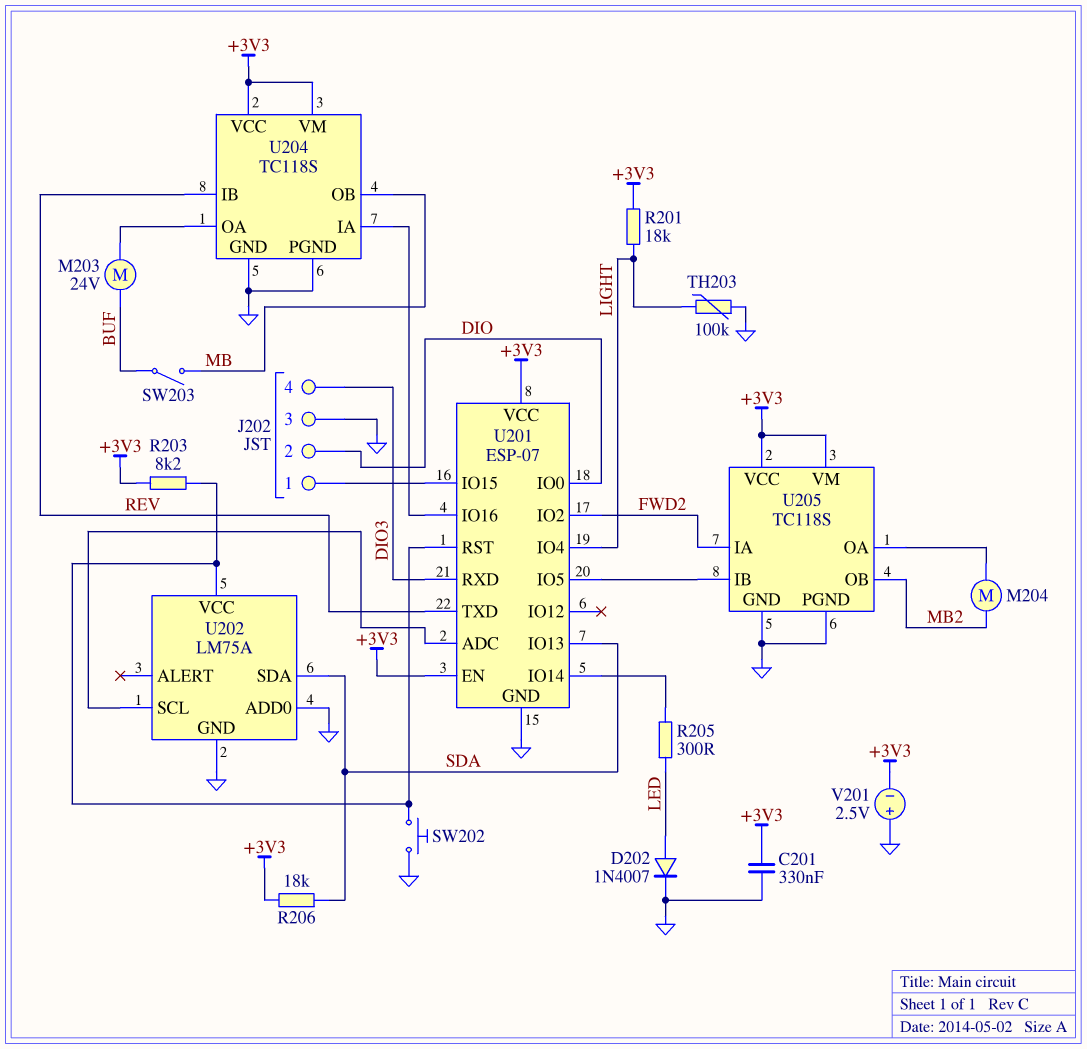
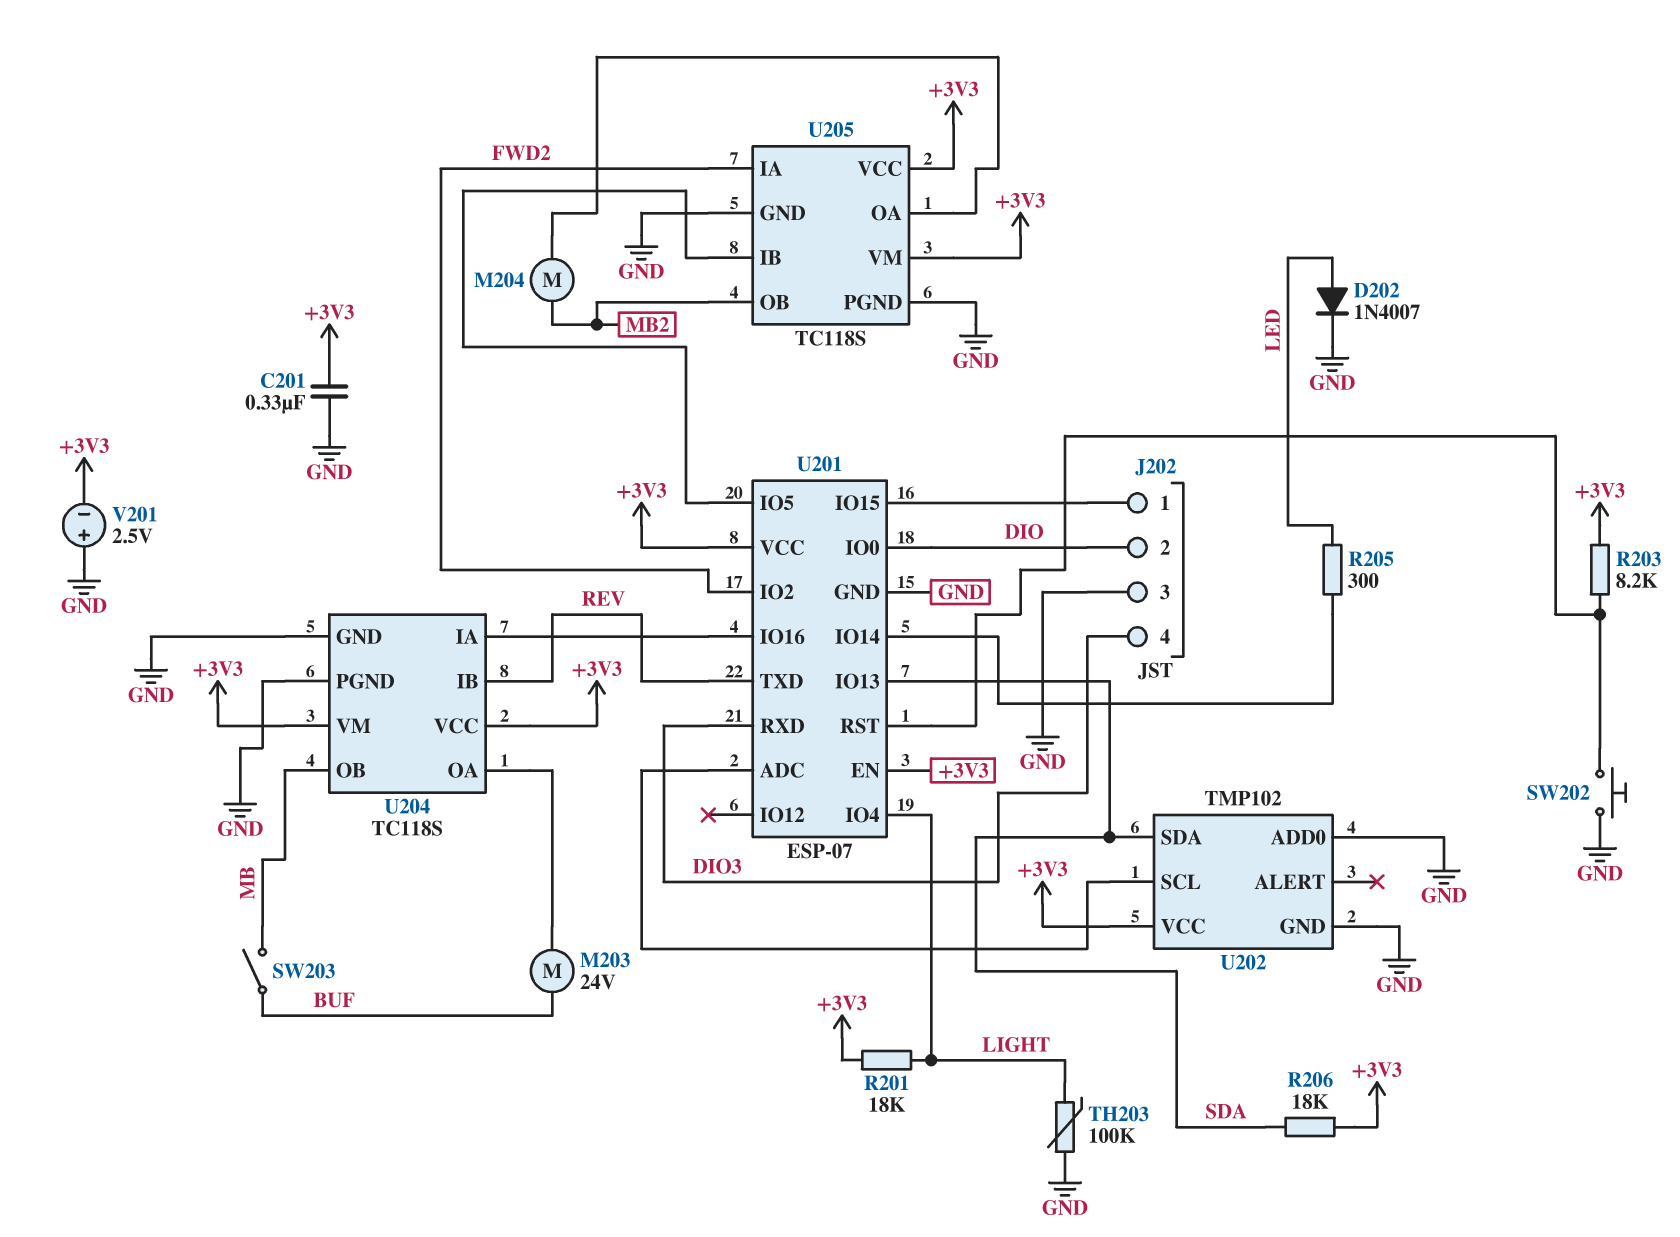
U202: LM75A -> TMP102
U202 pin VCC: U201/RST -> +3V3

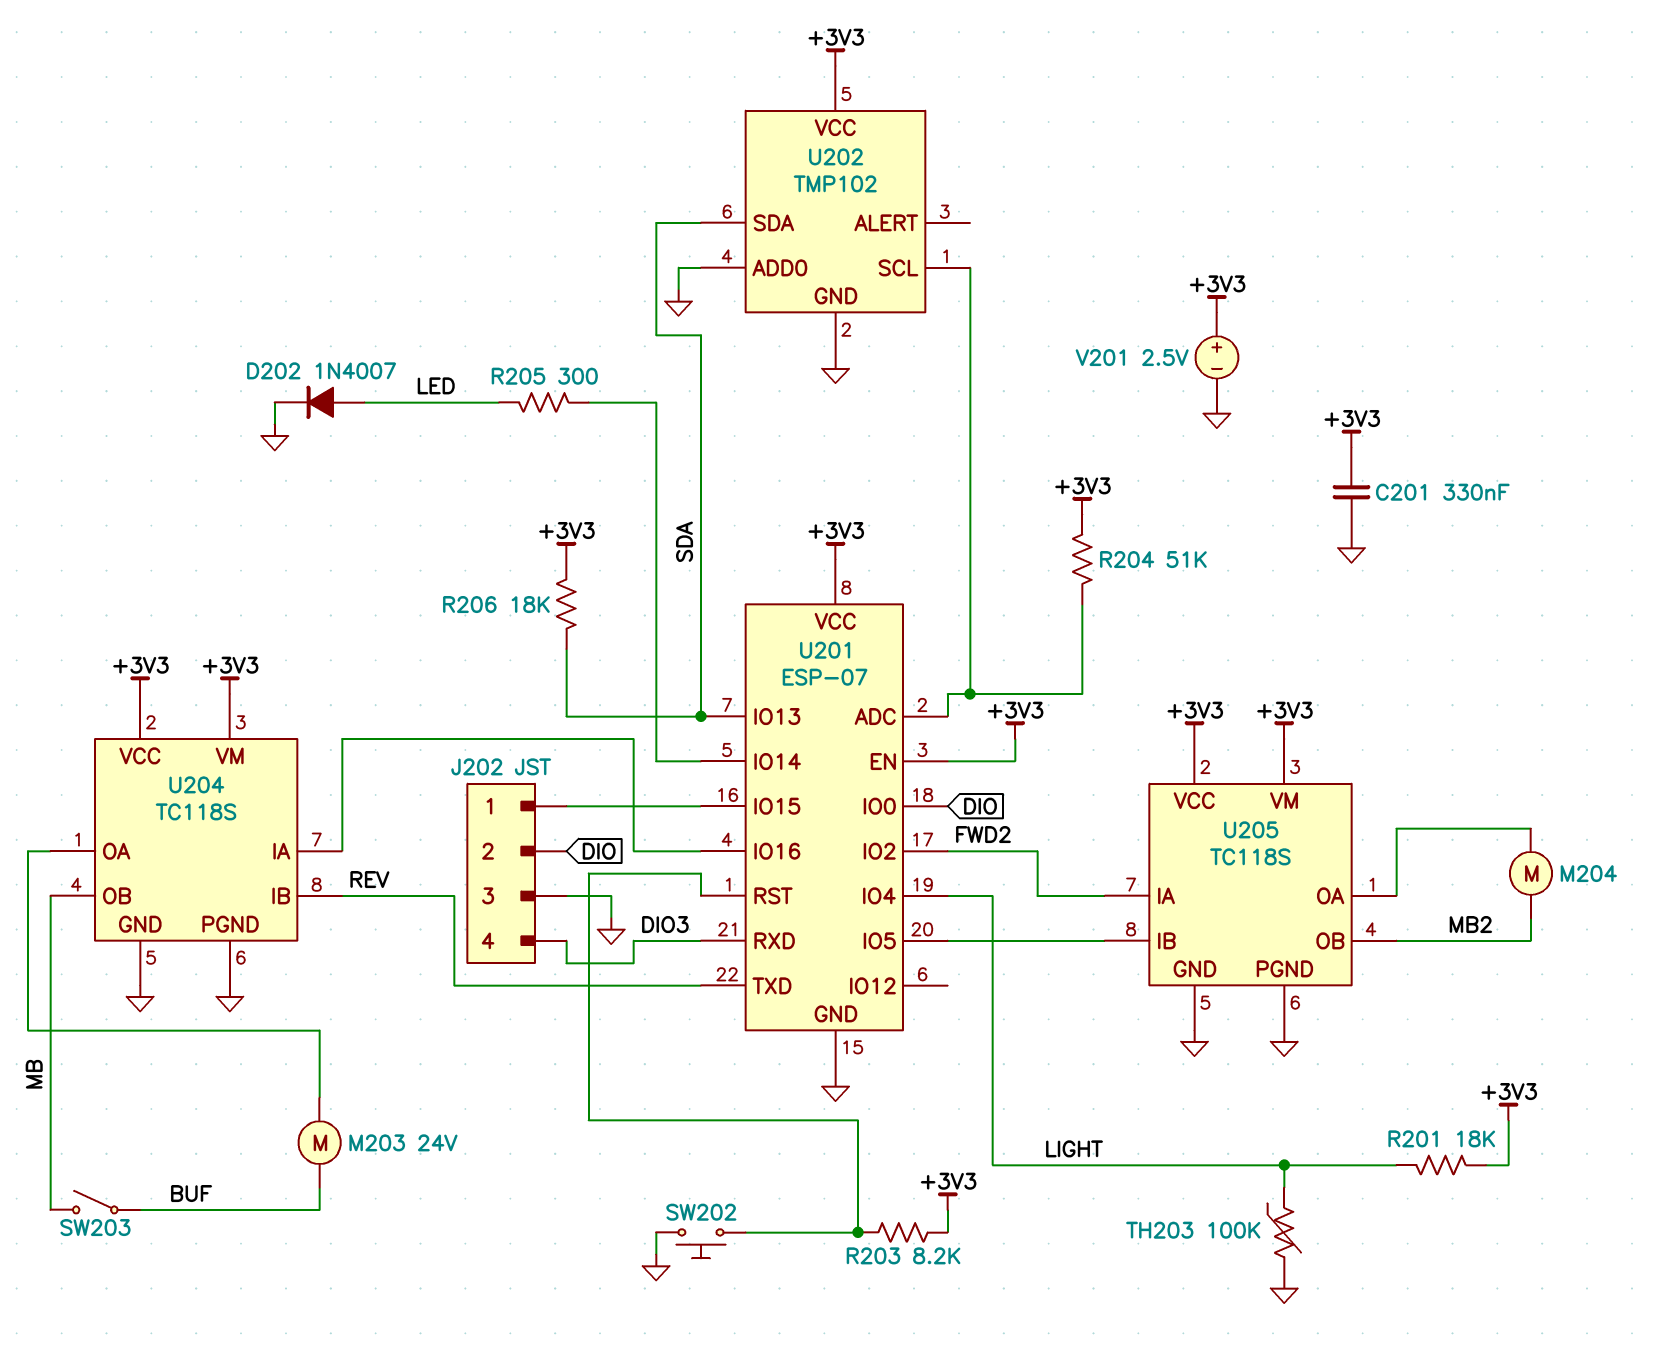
R204: none -> 51k (+3V3, U201/ADC)
V201: 2.5V (plus GND, minus +3V3) -> 2.5V (plus +3V3, minus GND)

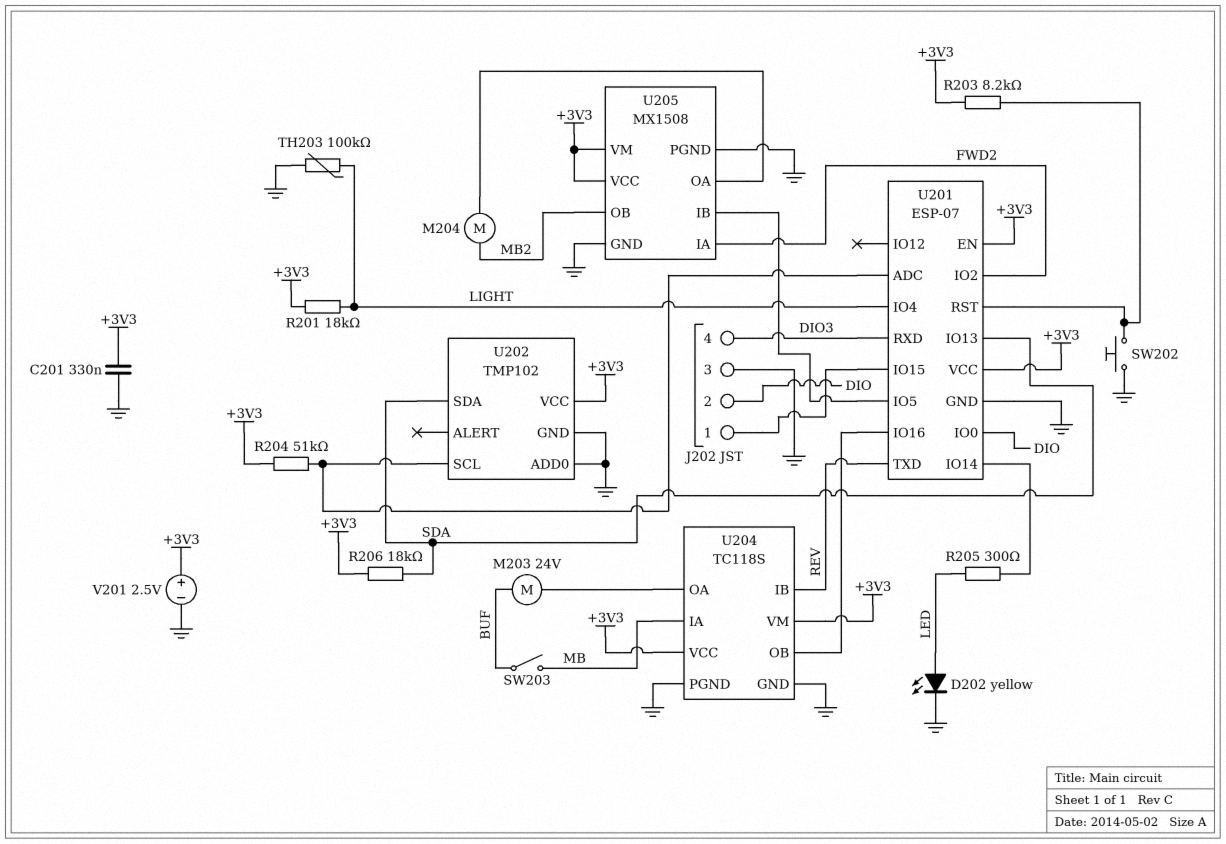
D202: diode 1N4007 (A LED, K GND) -> LED yellow (A LED, K GND)
U204 pin IA: U201/IO16 -> MB
U204 pin OB: MB -> U201/IO16
U205: TC118S -> MX1508

